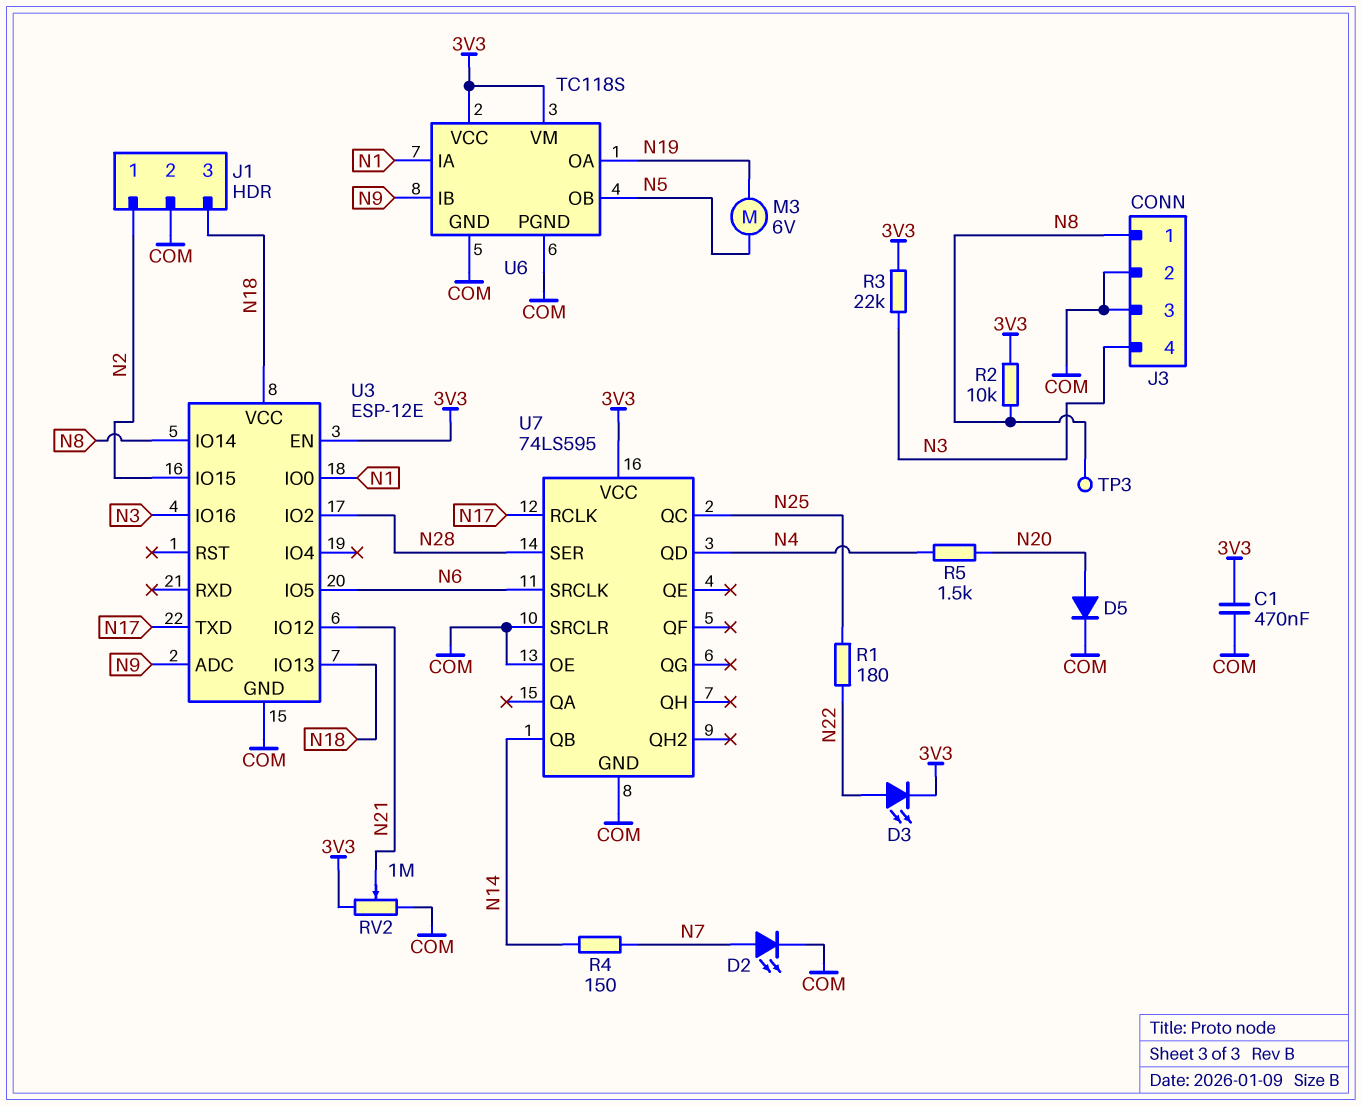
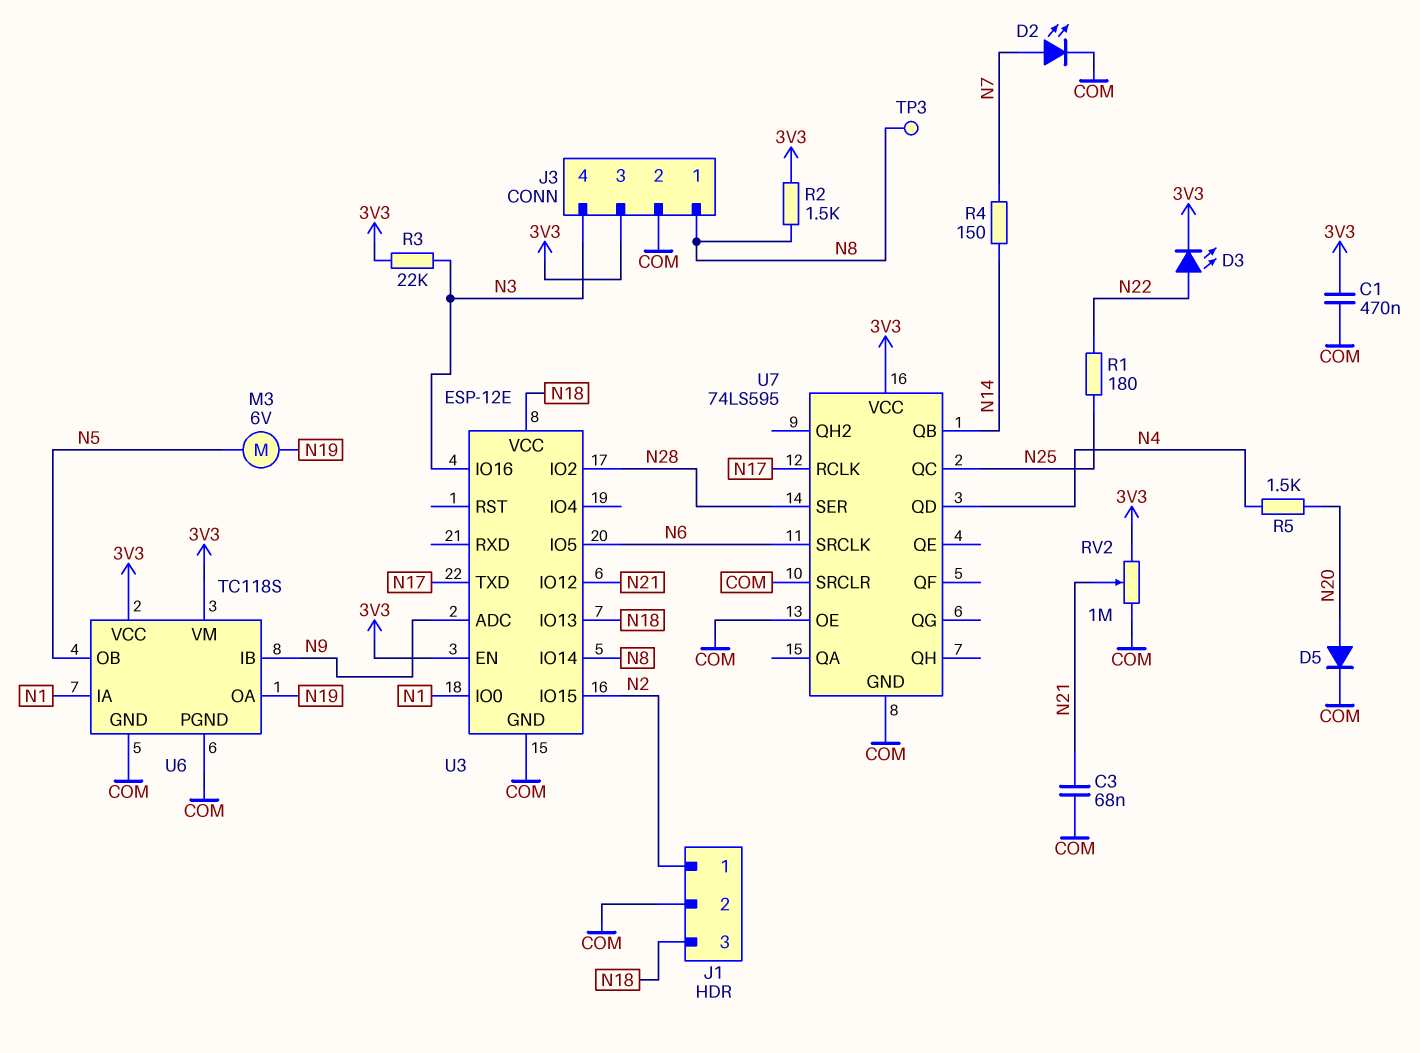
C3: none -> 68nF (COM, N21)
J3 pin 3: COM -> 3V3
R2: 10k (3V3, N8) -> 1.5k (3V3, N8)

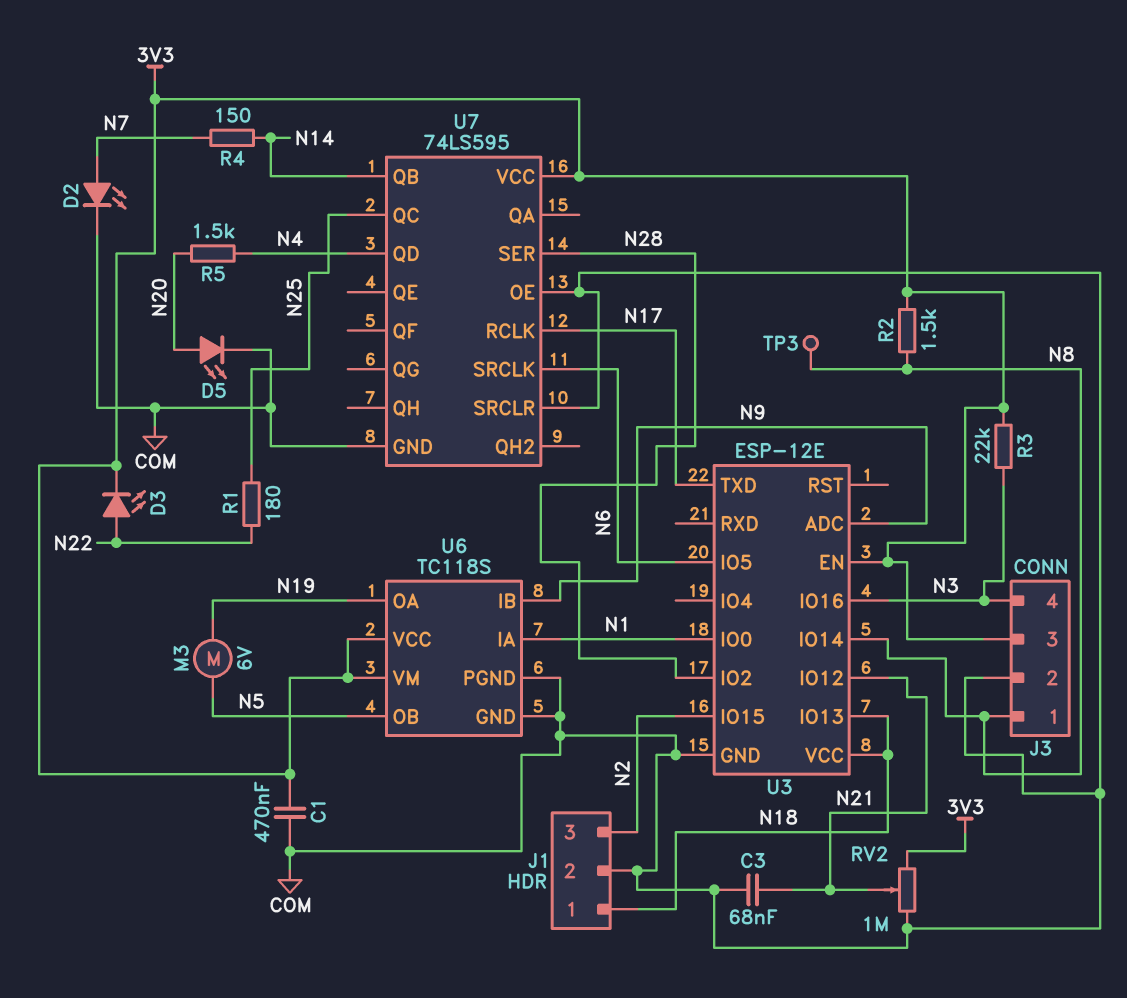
D5: diode (A N20, K COM) -> LED (A N20, K COM)
J1 pin 1: N2 -> N18
J1 pin 3: N18 -> N2

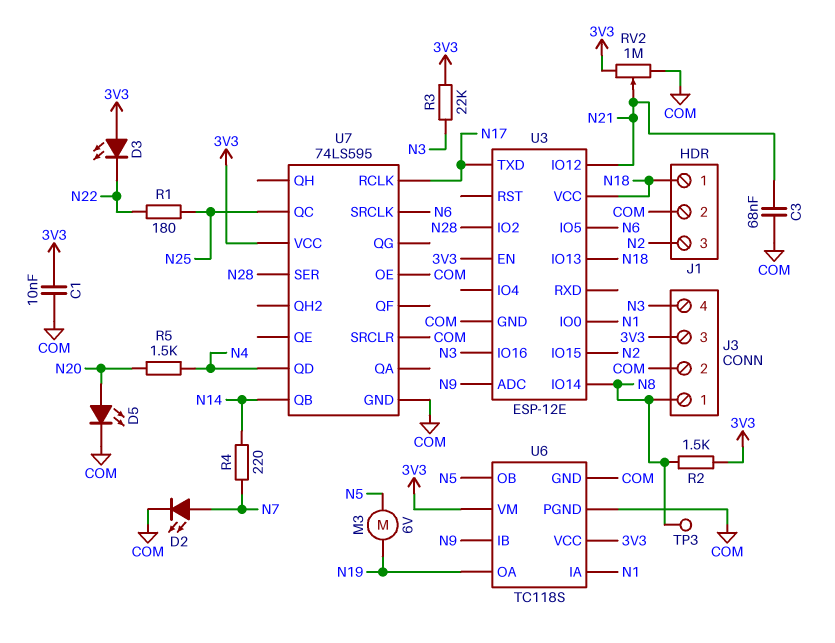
C1: 470nF (3V3, COM) -> 10nF (3V3, COM)
D3: LED (A N22, K 3V3) -> LED (A 3V3, K N22)
R4: 150 (N7, N14) -> 220 (N7, N14)

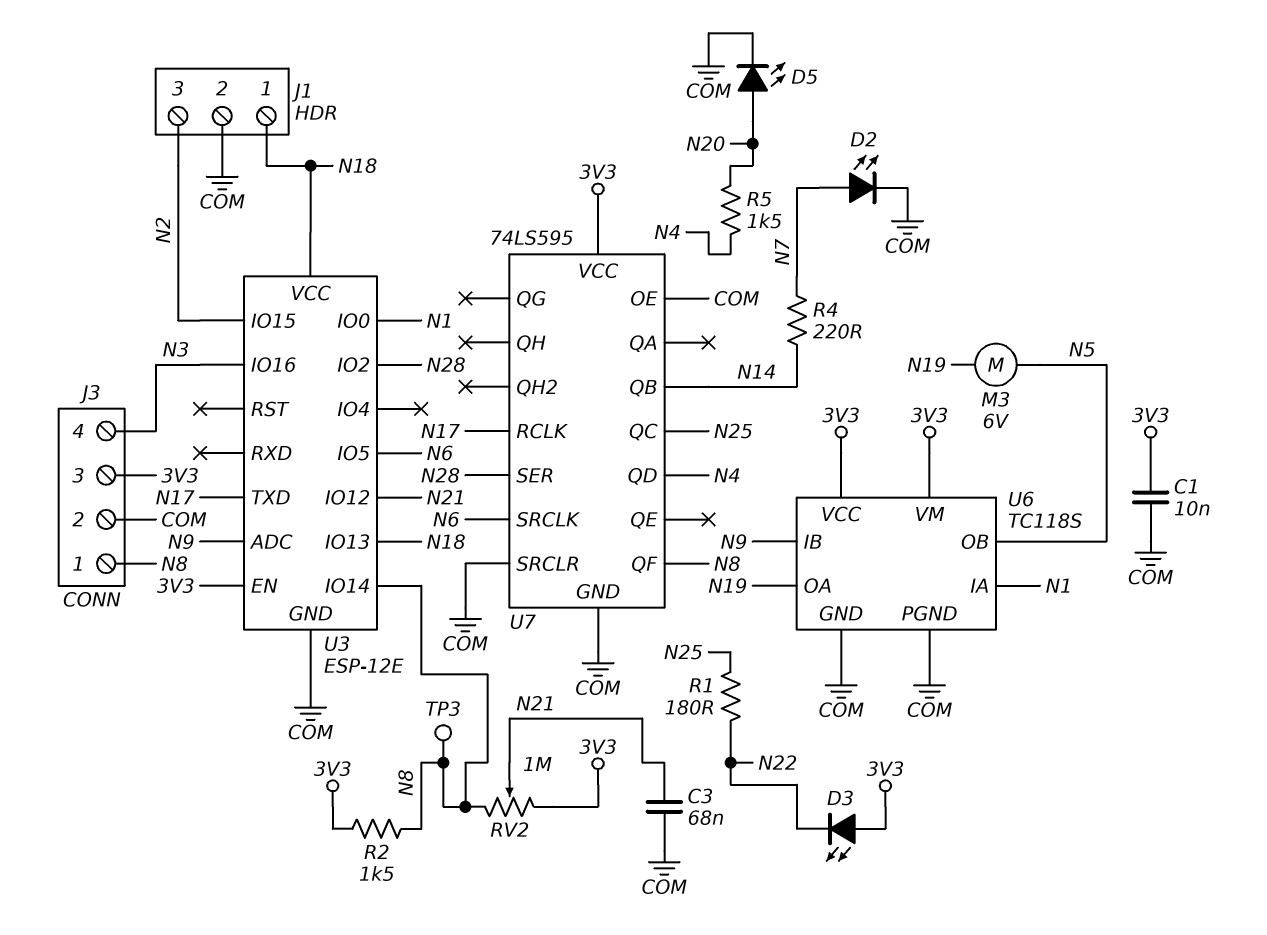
R3: 22k (3V3, N3) -> none
RV2: 1M (3V3, COM, wiper N21) -> 1M (3V3, N8, wiper N21)
U7 pin QF: none -> N8

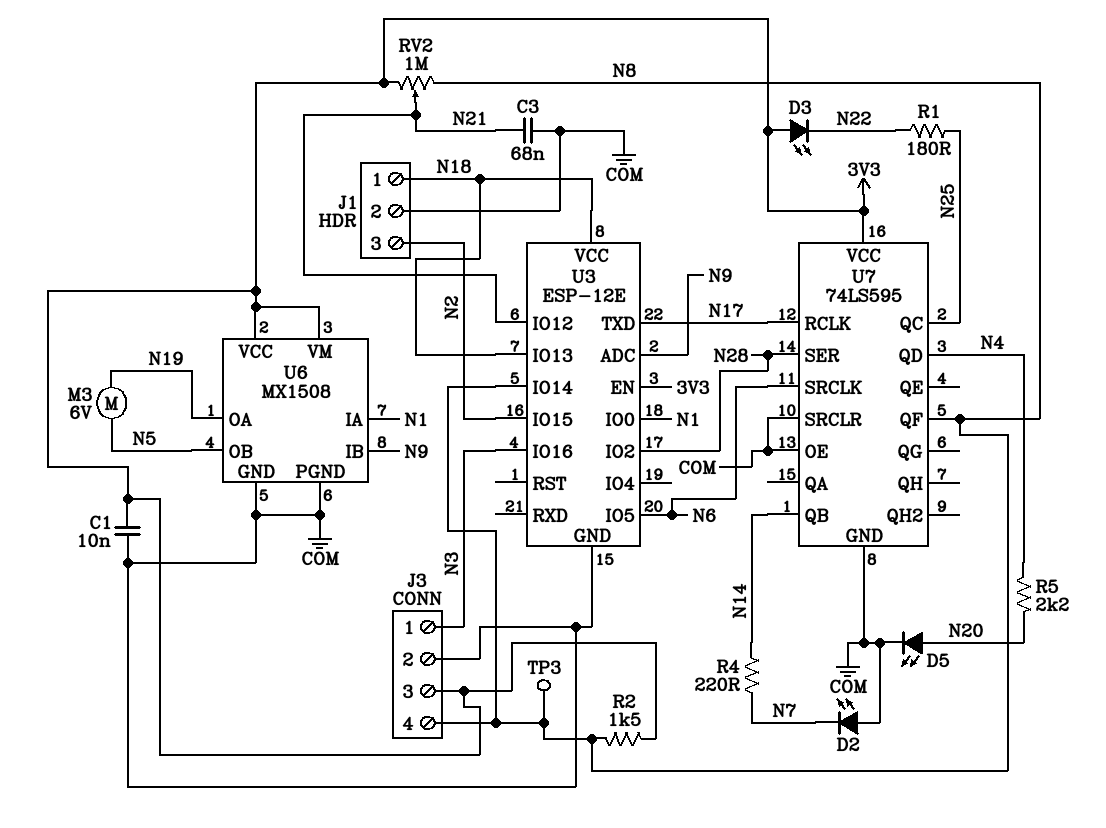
D2: LED (A N7, K COM) -> LED (A COM, K N7)
J3 pin 1: N8 -> N3
J3 pin 4: N3 -> N8
R5: 1.5k (N4, N20) -> 2.2k (N4, N20)
U6: TC118S -> MX1508

